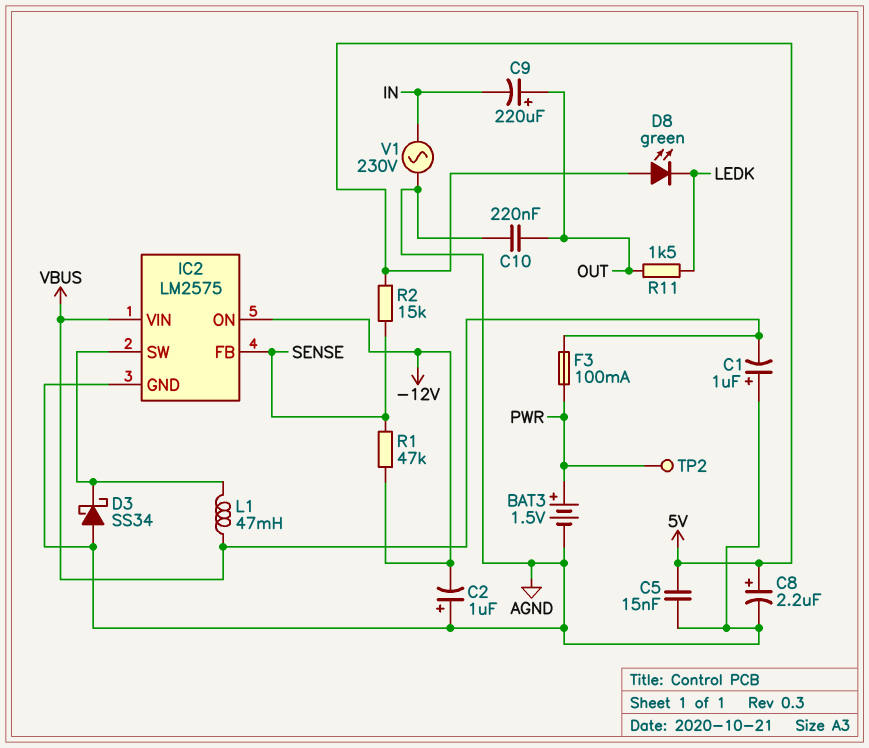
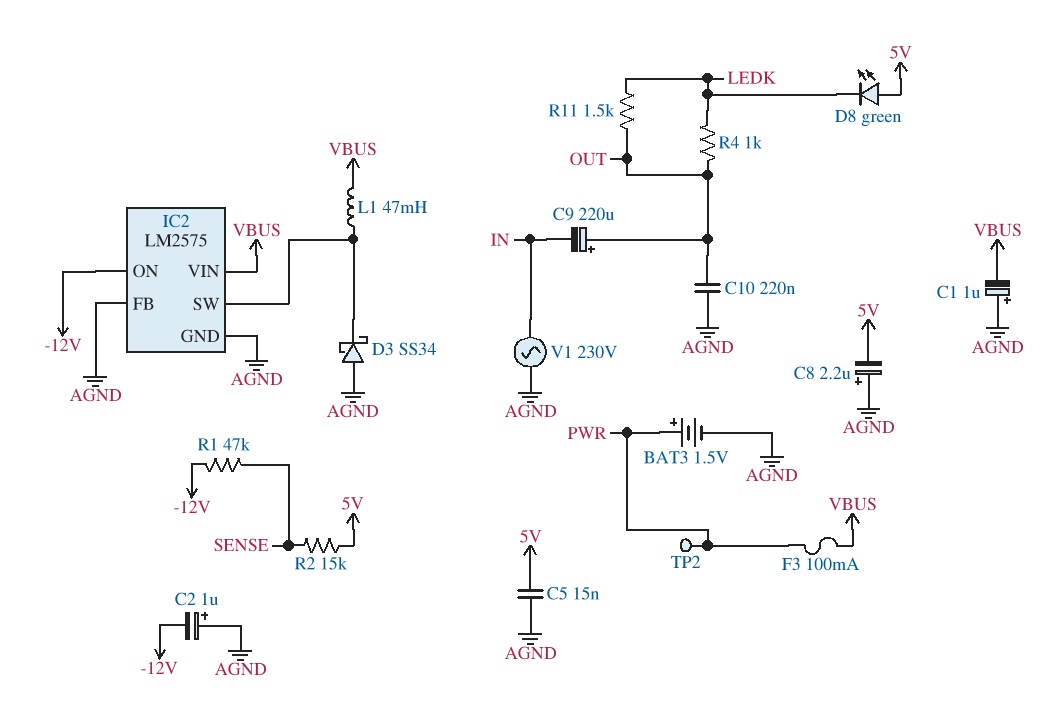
C8: 2.2uF (plus 5V, minus AGND) -> 2.2uF (plus AGND, minus 5V)
IC2 pin FB: SENSE -> AGND
R4: none -> 1k (LEDK, OUT)

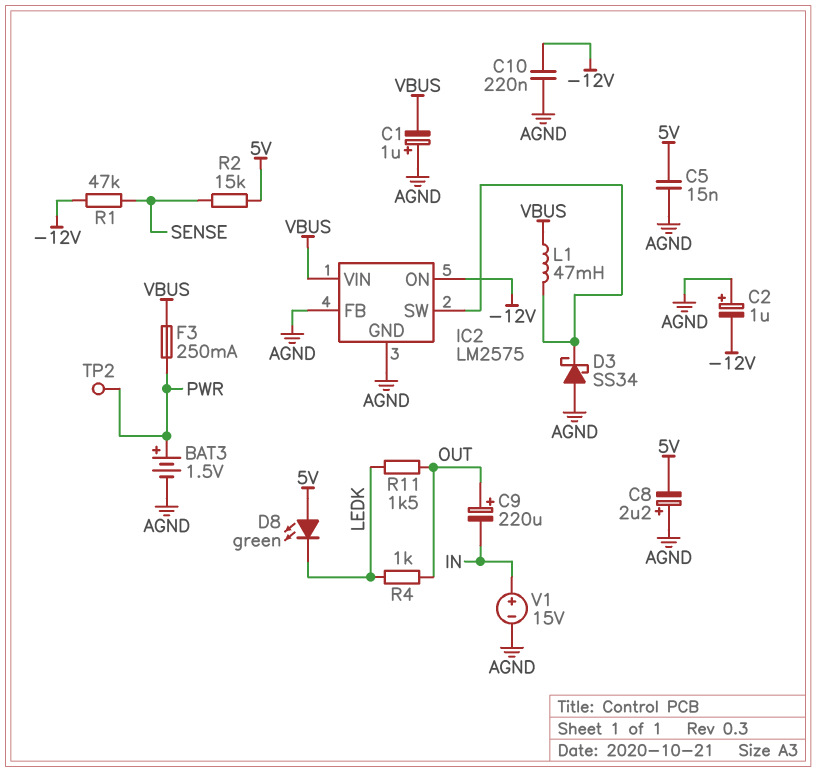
C10: 220nF (AGND, OUT) -> 220nF (-12V, AGND)
F3: 100mA (PWR, VBUS) -> 250mA (PWR, VBUS)
V1: AC 230V (AGND, IN) -> 15V (plus IN, minus AGND)

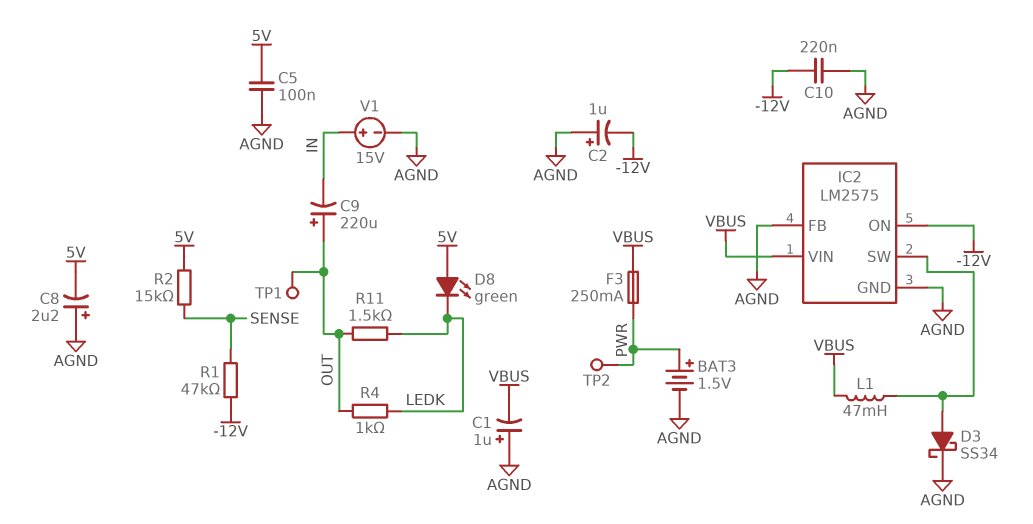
C5: 15nF (5V, AGND) -> 100nF (5V, AGND)
D3: schottky SS34 (A AGND, K IC2/SW) -> schottky SS34 (A IC2/SW, K AGND)
TP1: none -> test point (OUT)

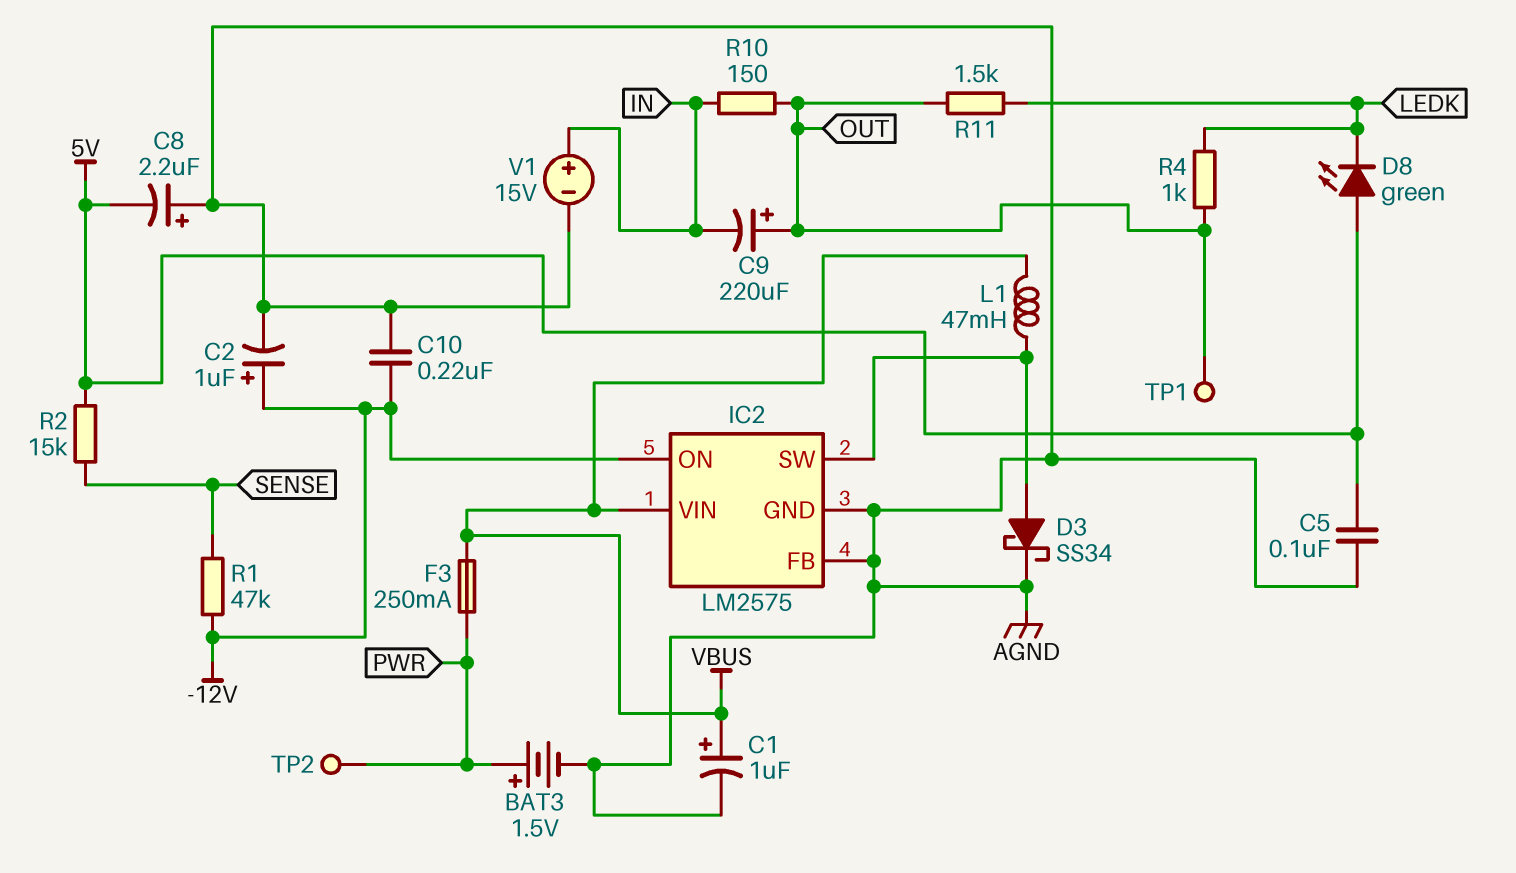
C1: 1uF (plus AGND, minus VBUS) -> 1uF (plus VBUS, minus AGND)
C2: 1uF (plus AGND, minus -12V) -> 1uF (plus -12V, minus AGND)
R10: none -> 150 (IN, OUT)

